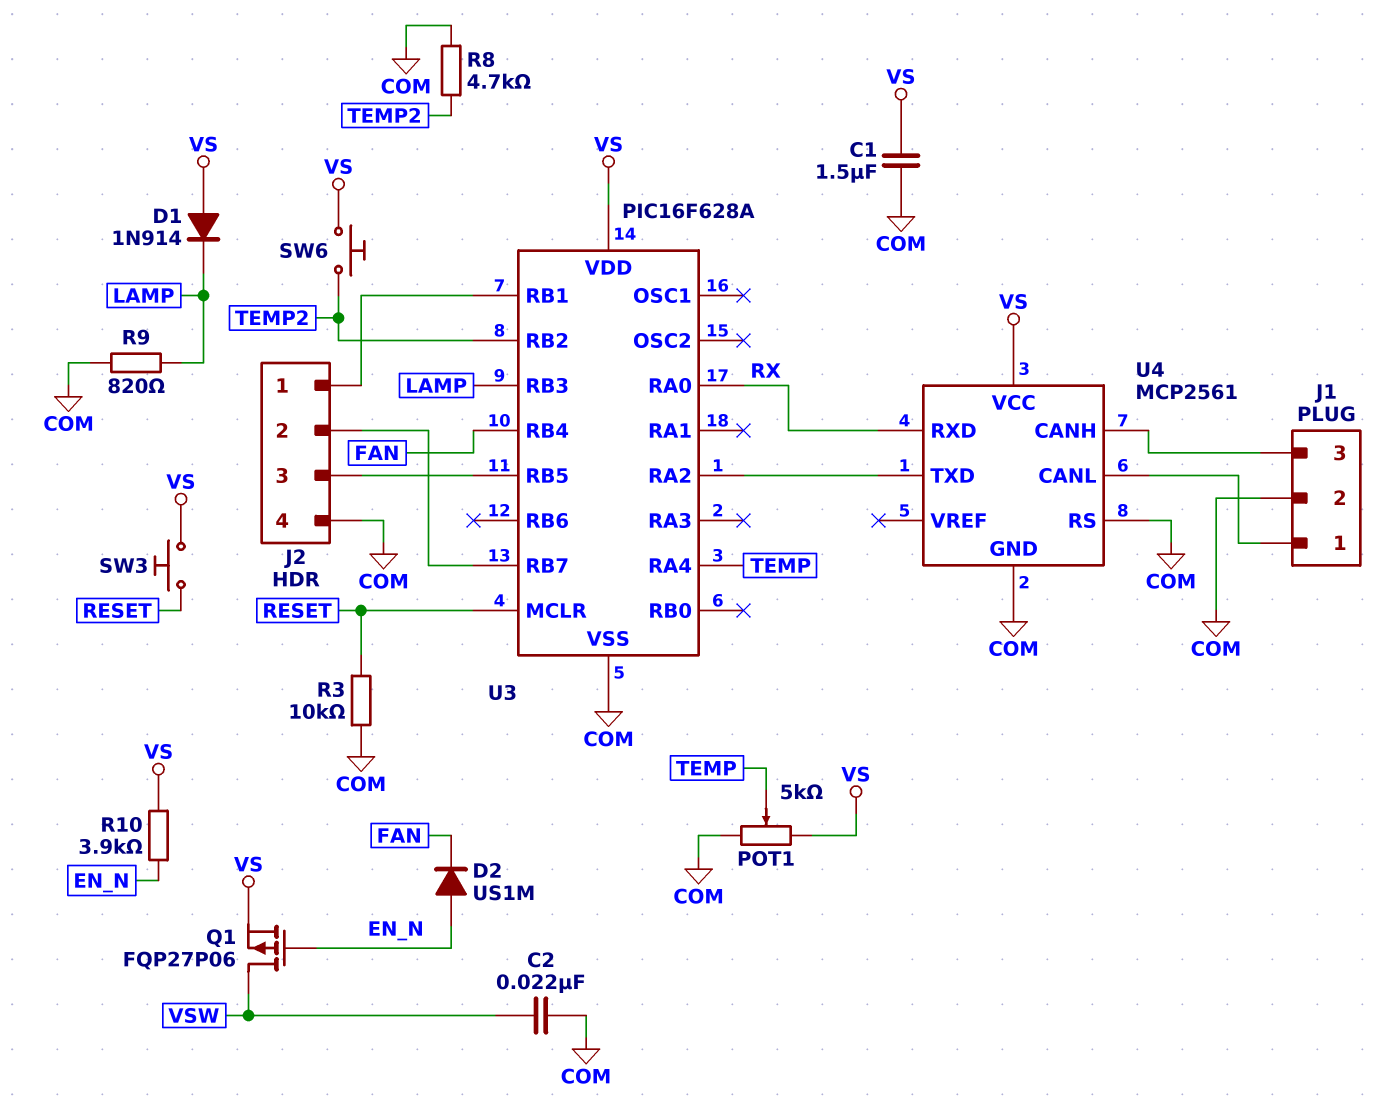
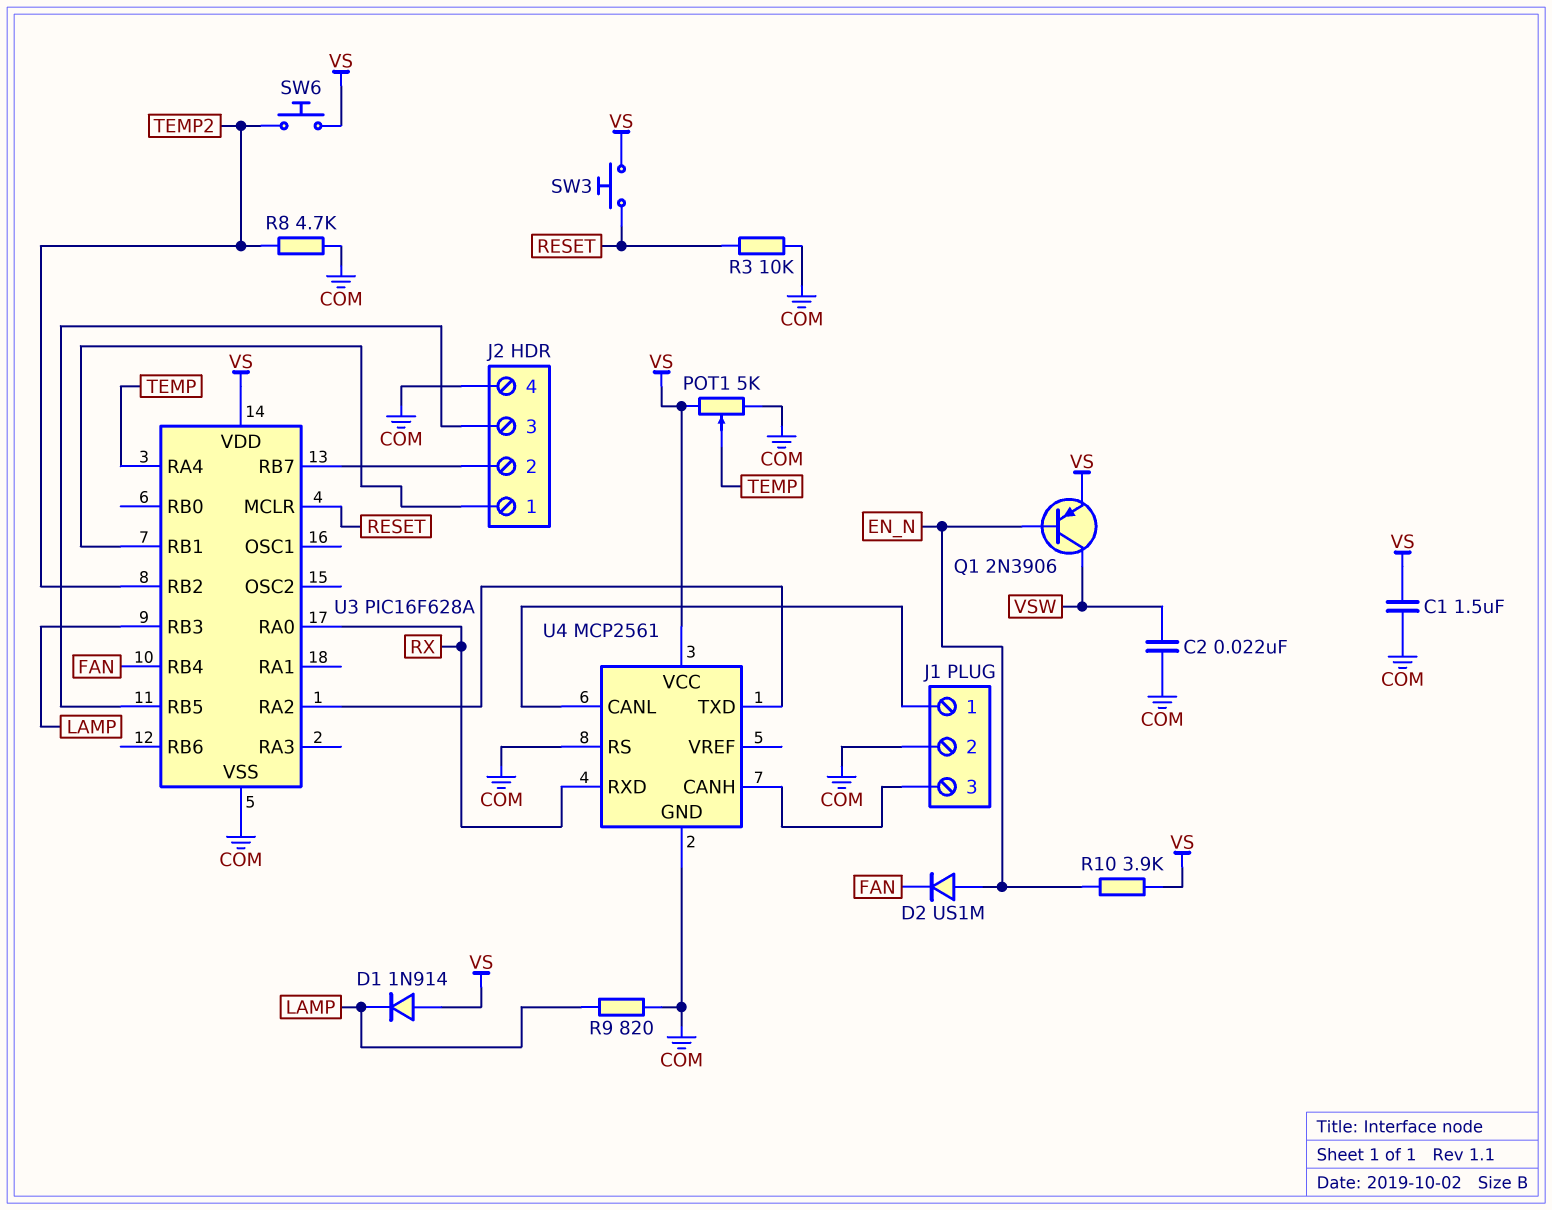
Q1: PMOS FQP27P06 (G EN_N, D VSW, S VS) -> PNP 2N3906 (B EN_N, C VSW, E VS)

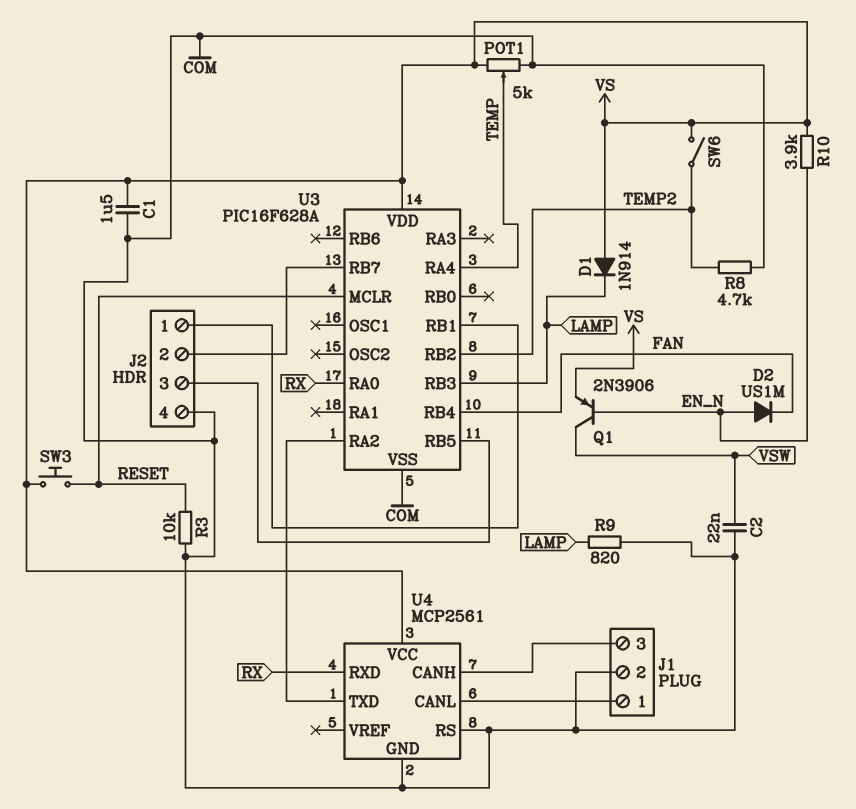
SW6: button (TEMP2, VS) -> switch (TEMP2, VS)

